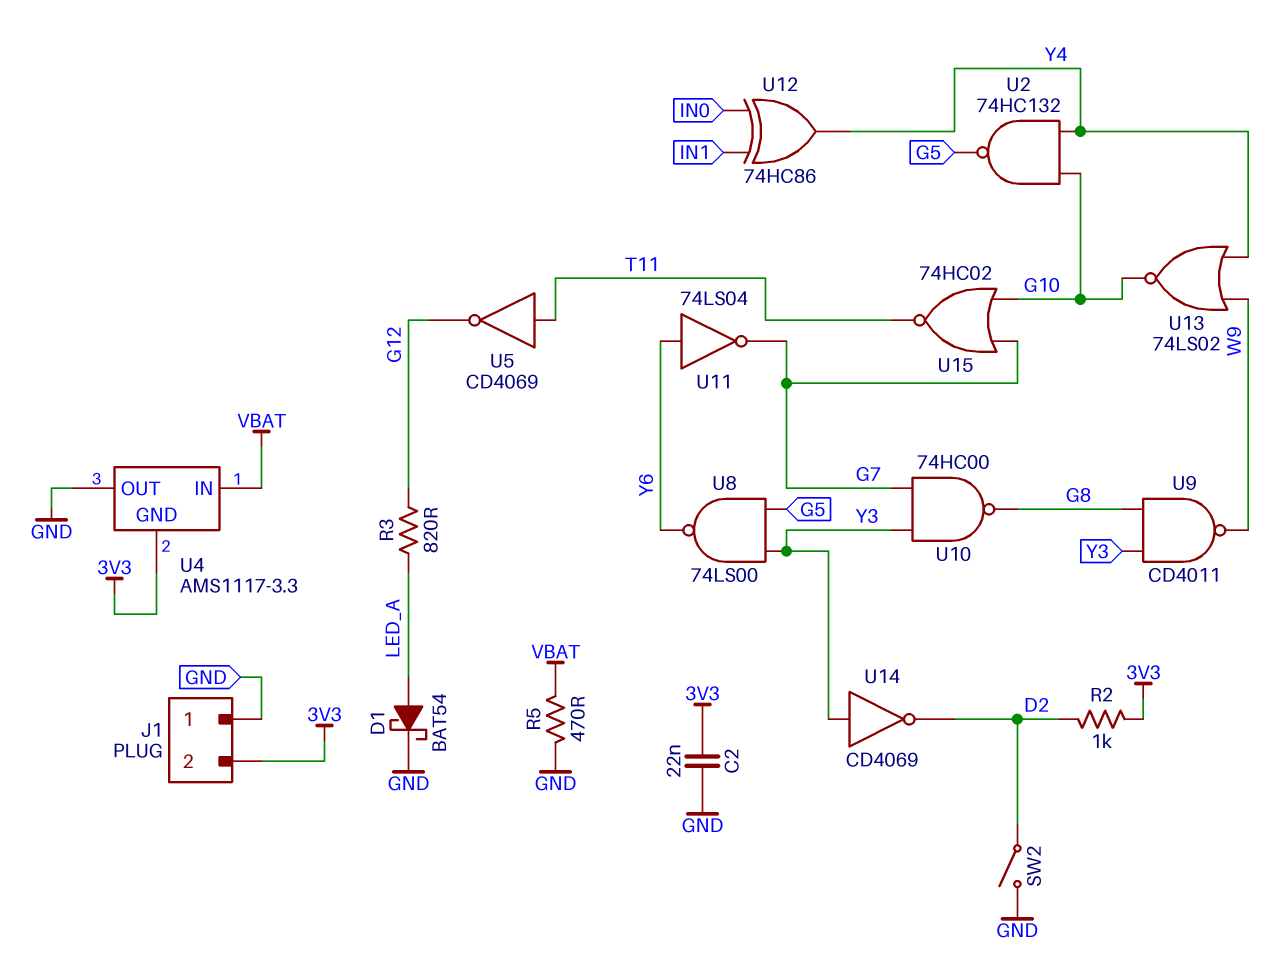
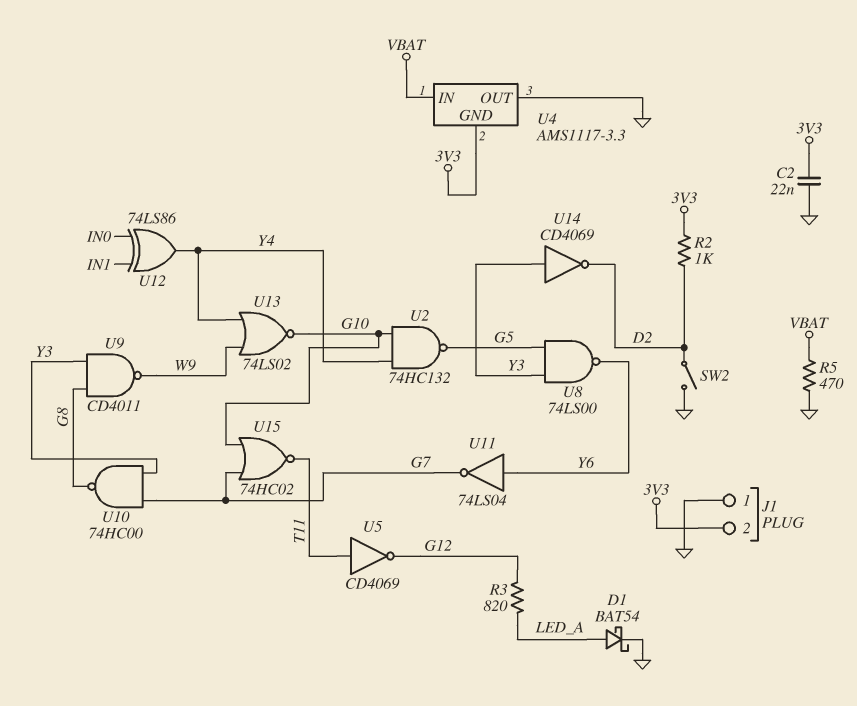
U12: XOR 74HC86 (in IN0, in IN1, out Y4) -> XOR 74LS86 (in IN0, in IN1, out Y4)

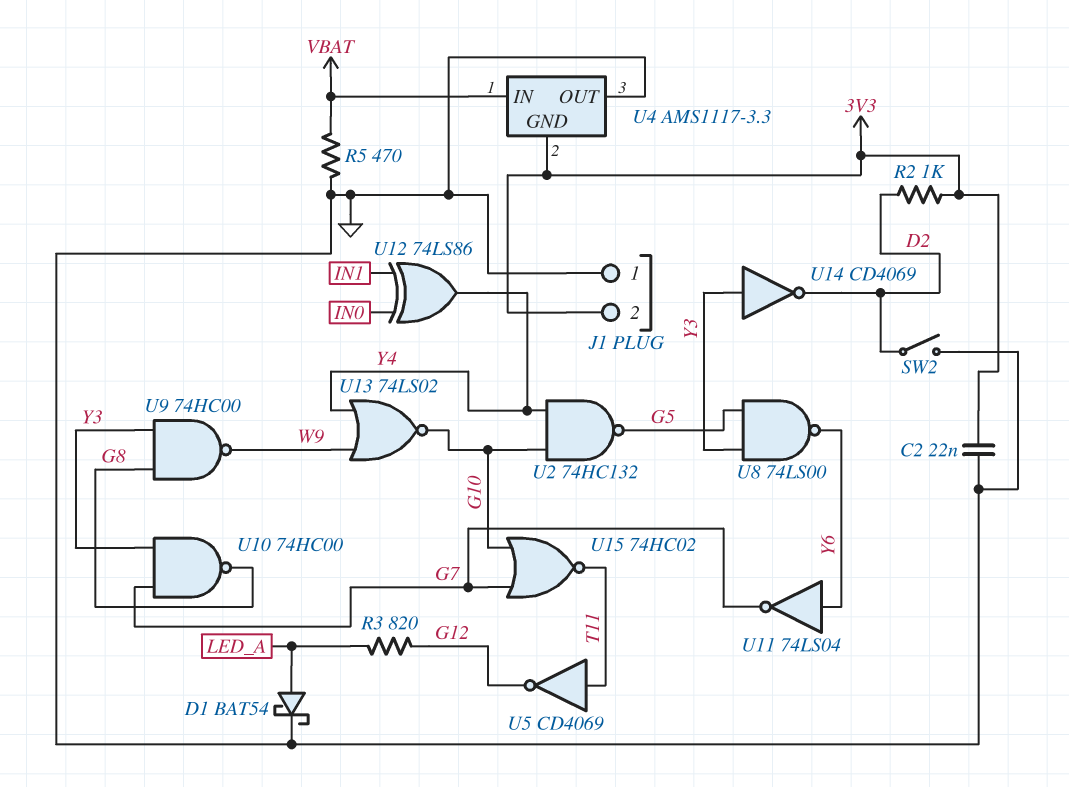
U9: NAND CD4011 (in G8, in Y3, out W9) -> NAND 74HC00 (in G8, in Y3, out W9)

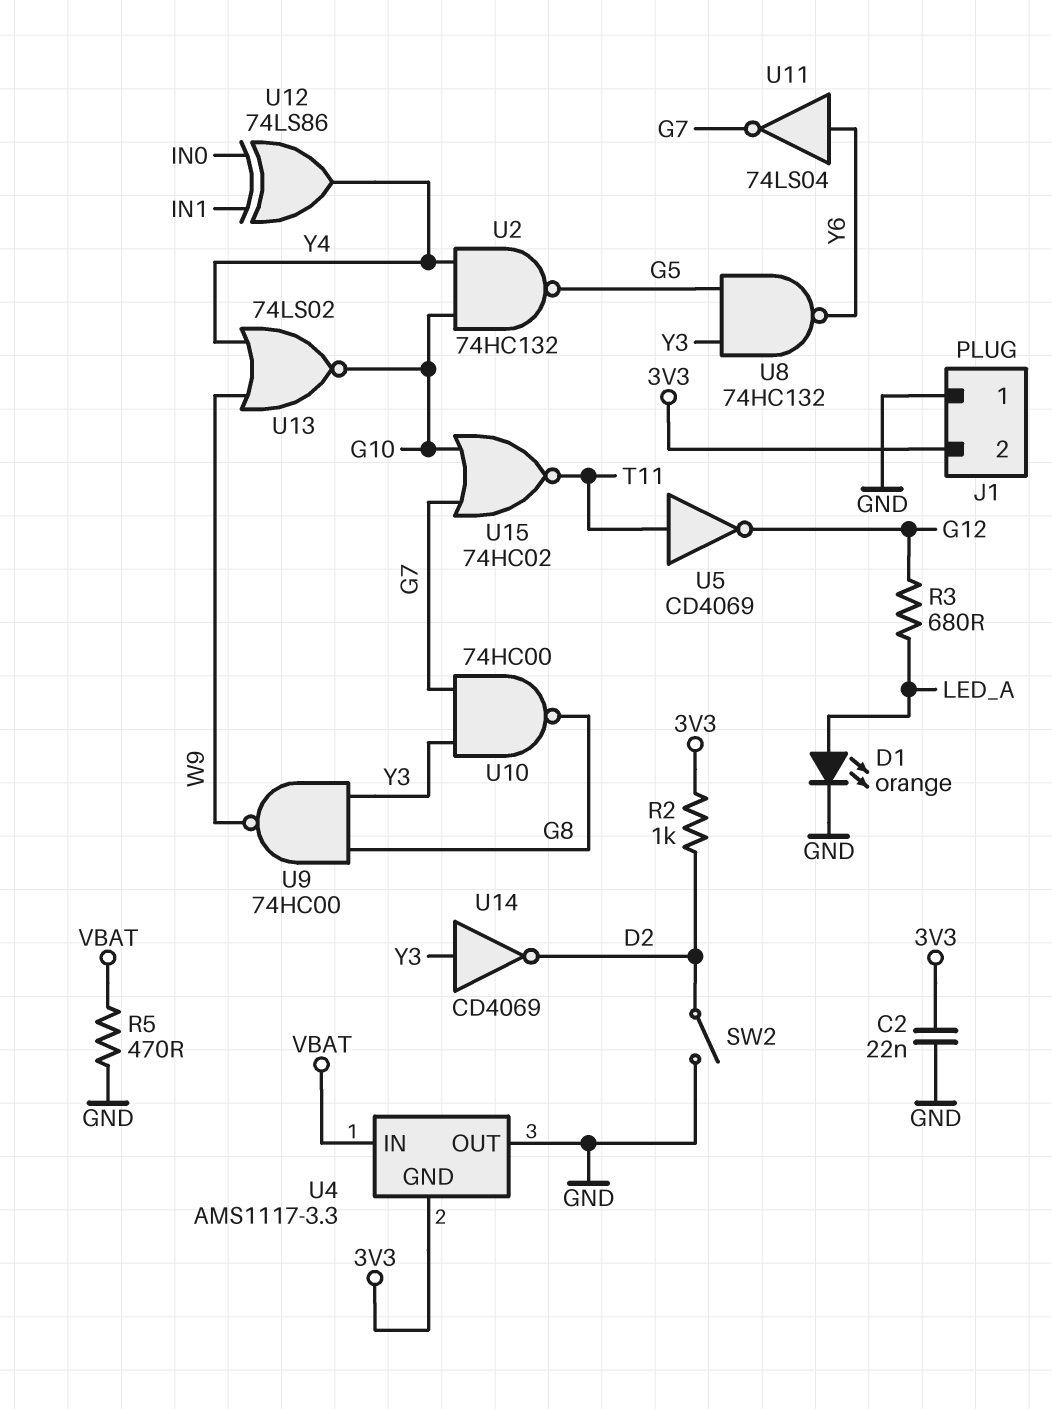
D1: schottky BAT54 (A LED_A, K GND) -> LED orange (A LED_A, K GND)
R3: 820 (G12, LED_A) -> 680 (G12, LED_A)
U8: NAND 74LS00 (in G5, in Y3, out Y6) -> NAND 74HC132 (in G5, in Y3, out Y6)

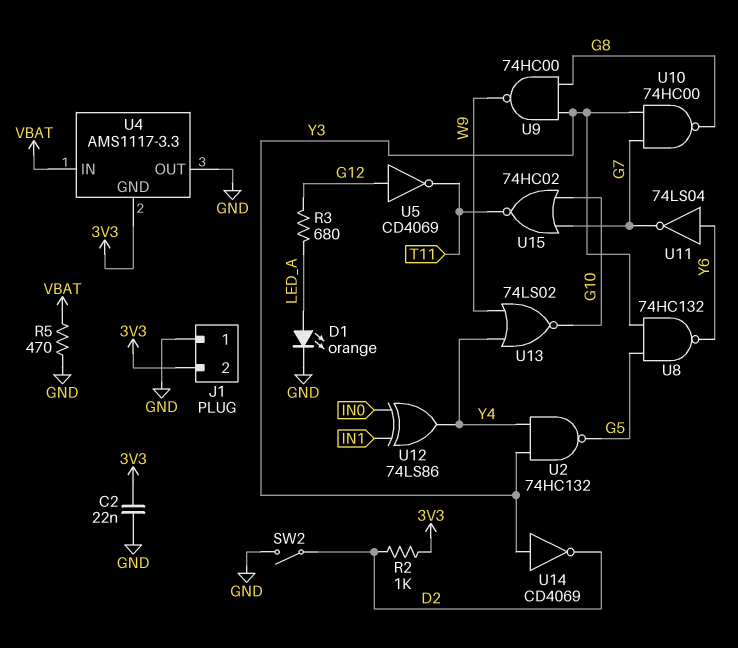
U2: NAND 74HC132 (in G10, in Y4, out G5) -> NAND 74HC132 (in Y3, in Y4, out G5)
U5: NOT CD4069 (in T11, out G12) -> NOT CD4069 (in G12, out T11)

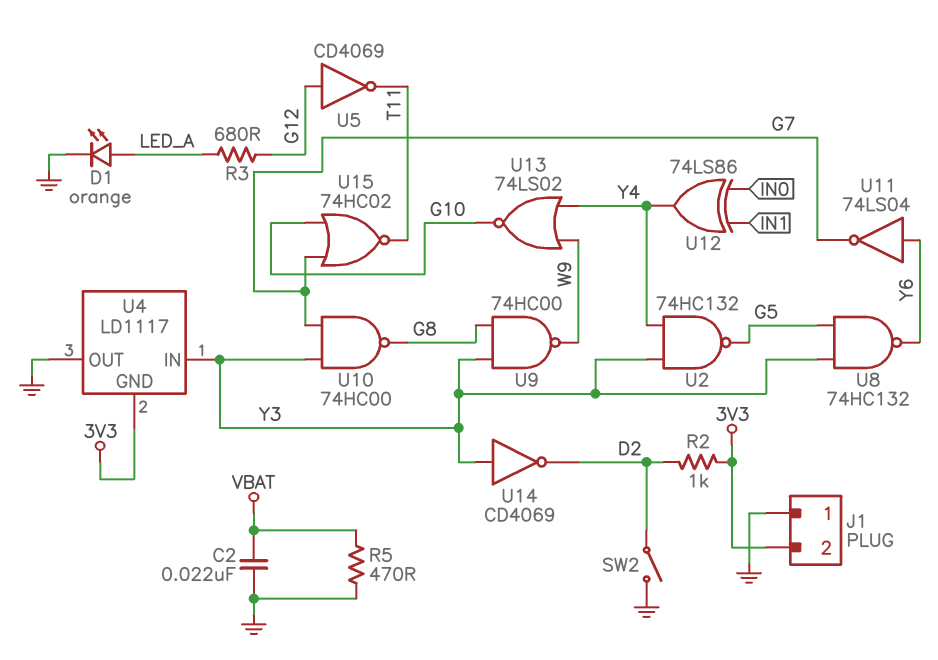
C2: 22nF (3V3, GND) -> 22nF (GND, VBAT)
U4: AMS1117-3.3 -> LD1117
U4 pin IN: VBAT -> Y3

